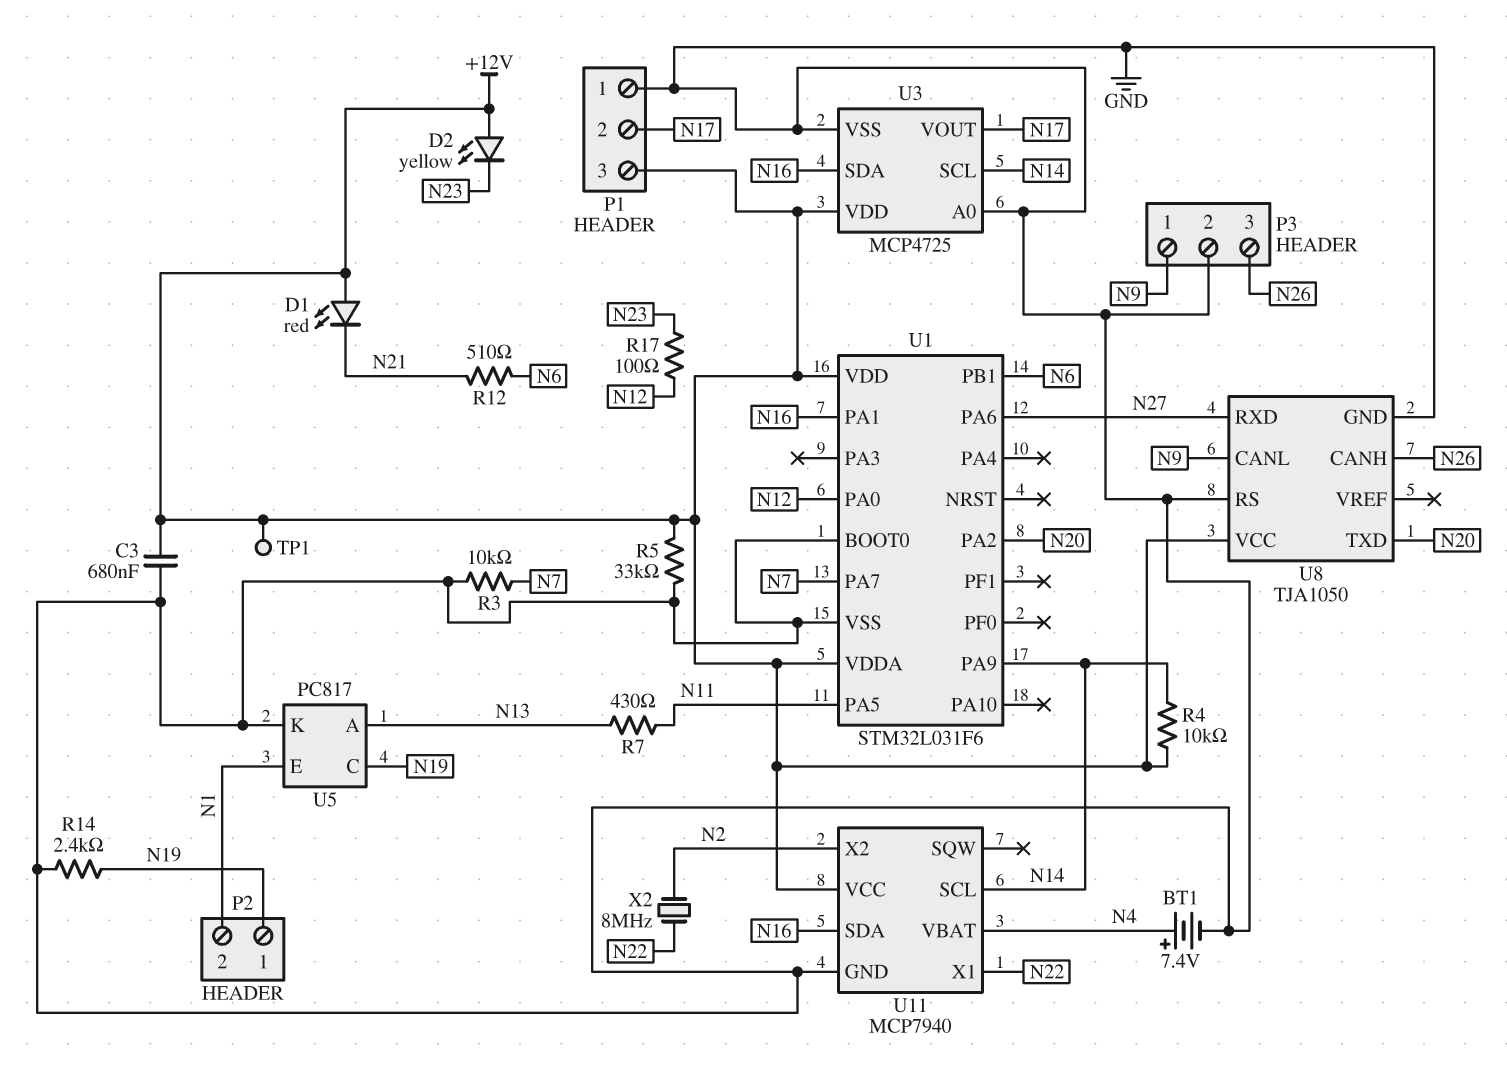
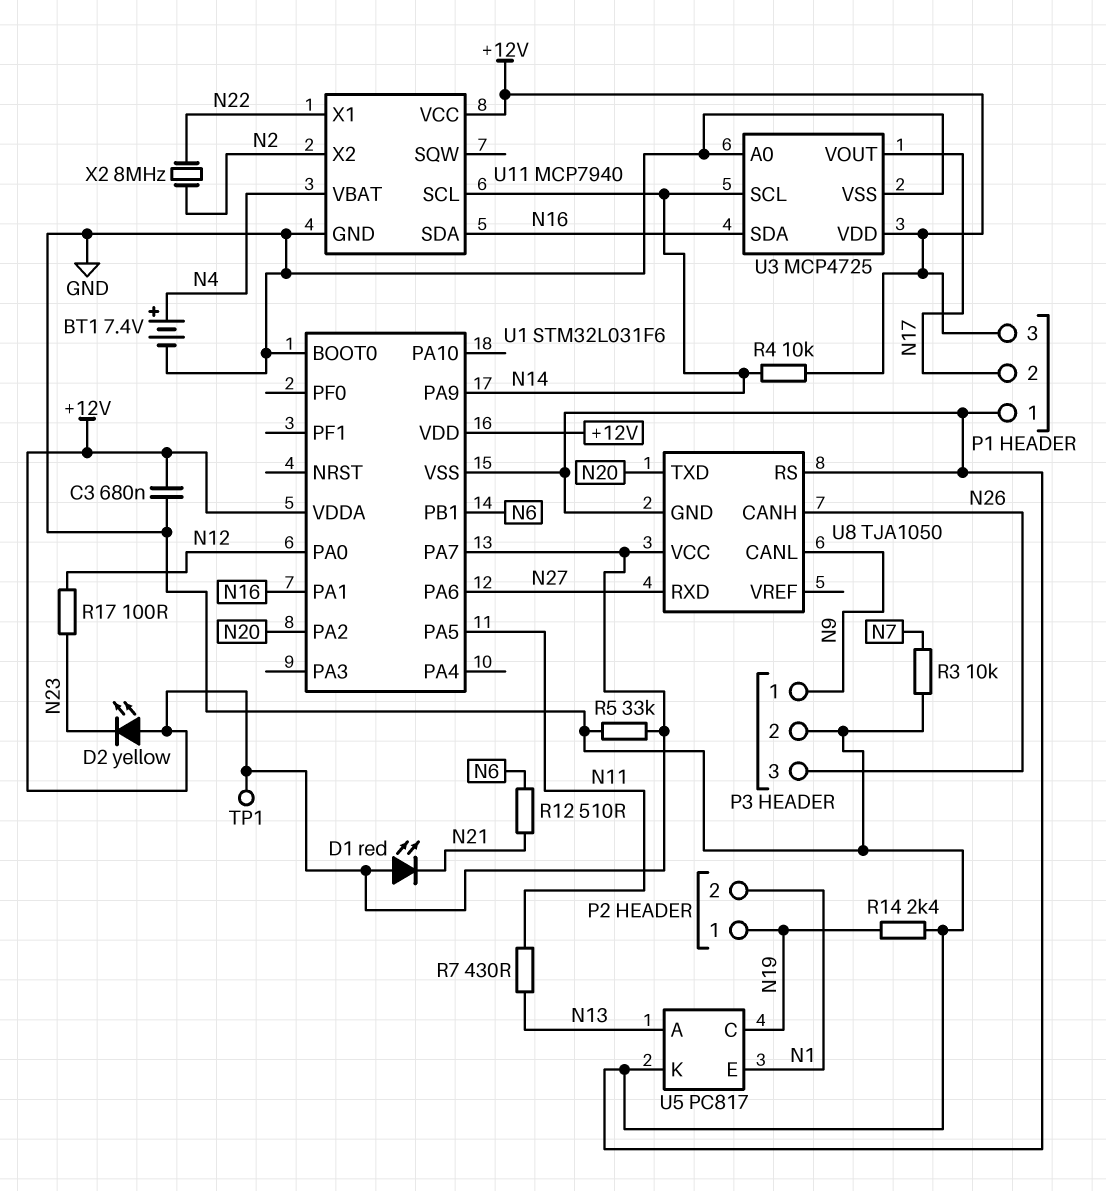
U1 pin PA7: N7 -> +12V

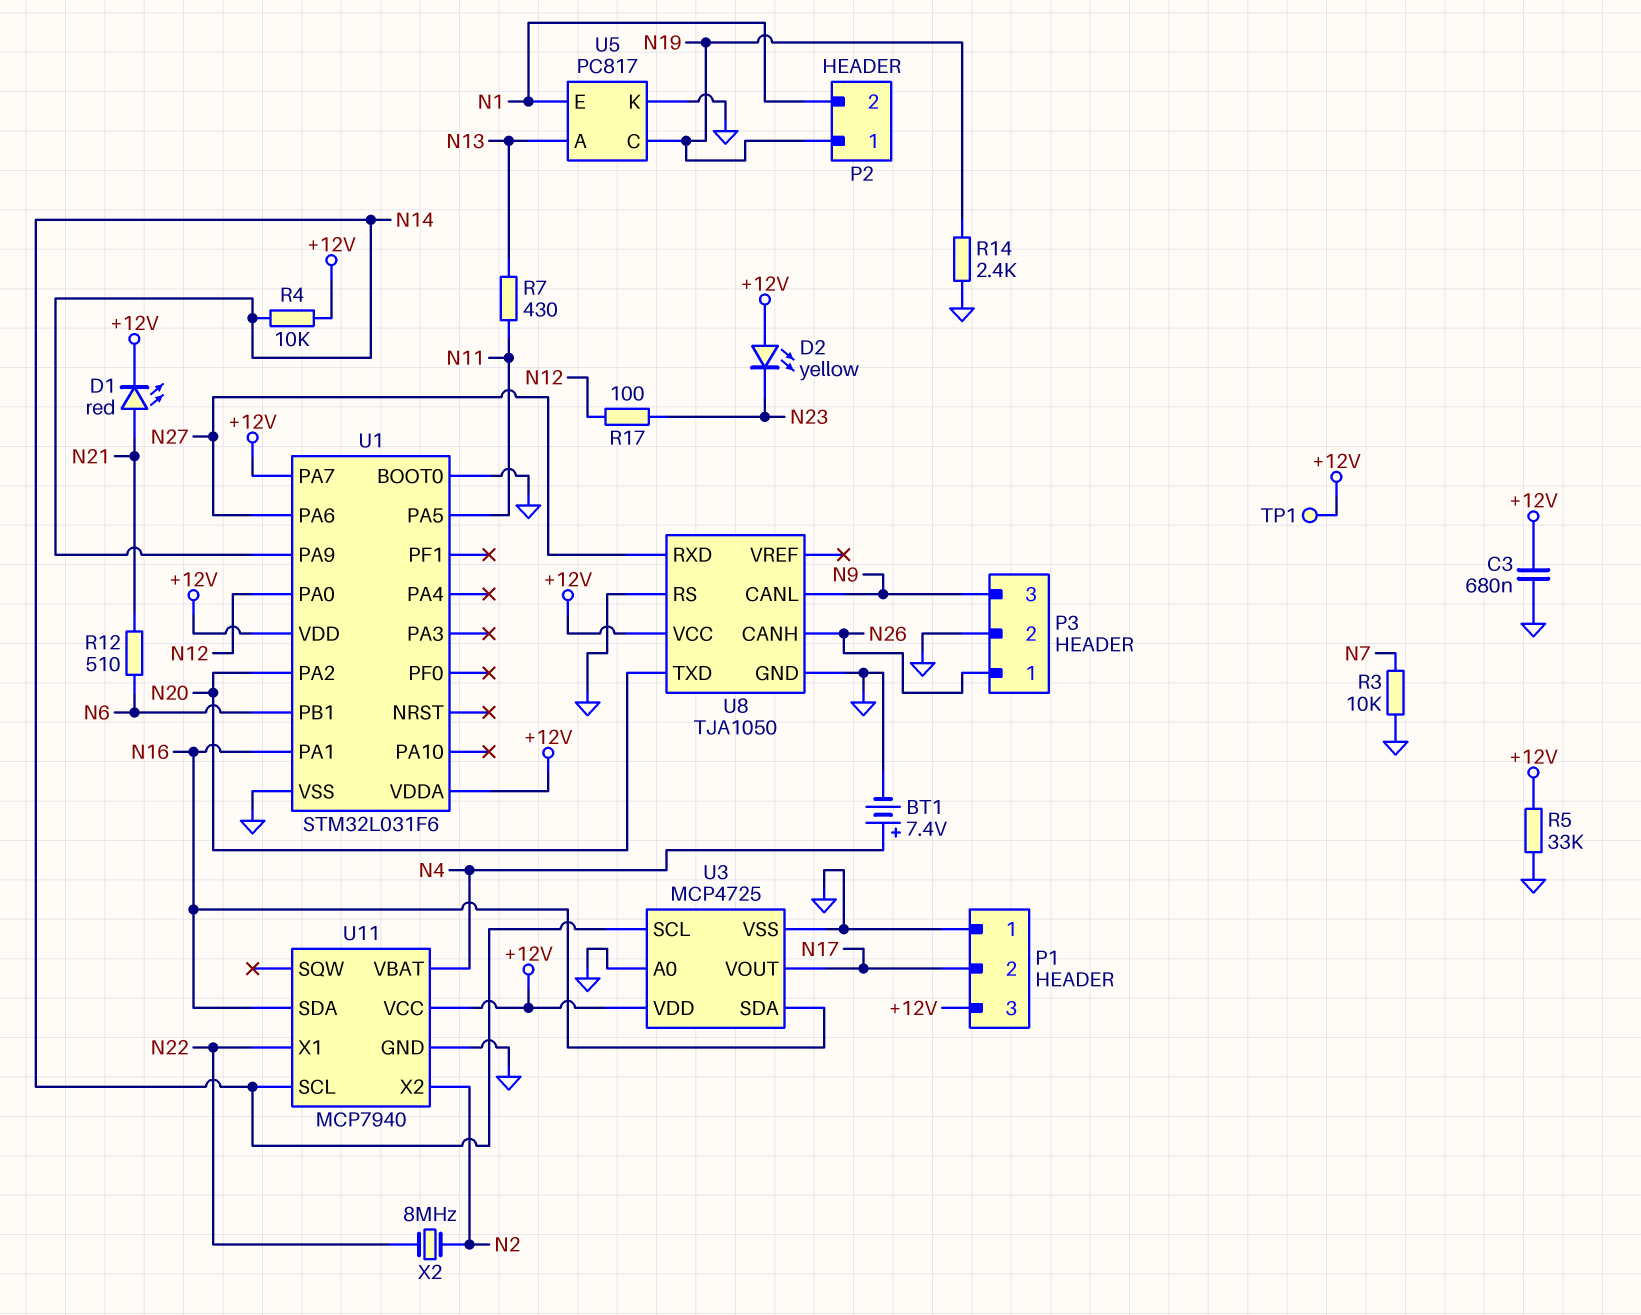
D1: LED red (A +12V, K N21) -> LED red (A N21, K +12V)
P3 pin 1: N9 -> N26
P3 pin 3: N26 -> N9

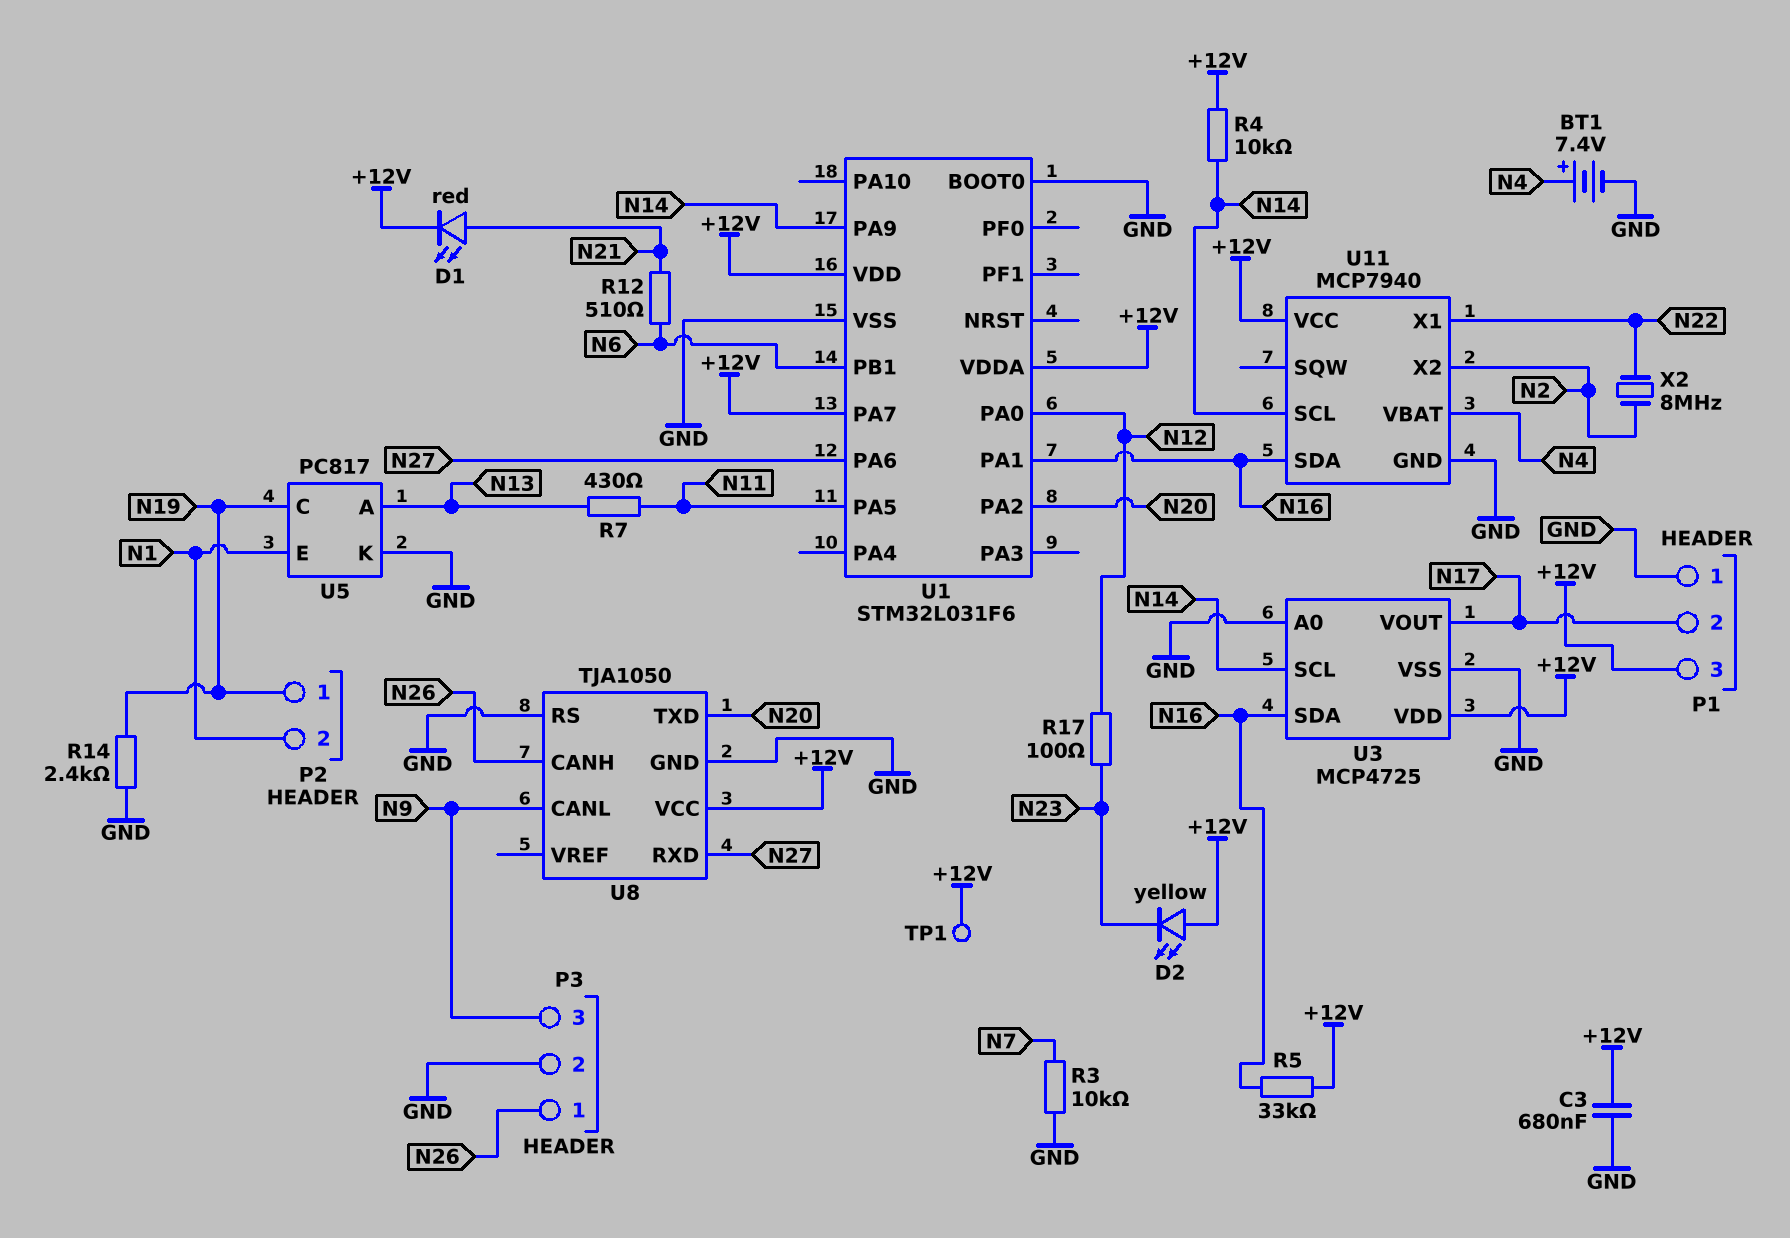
R5: 33k (+12V, GND) -> 33k (+12V, N16)

